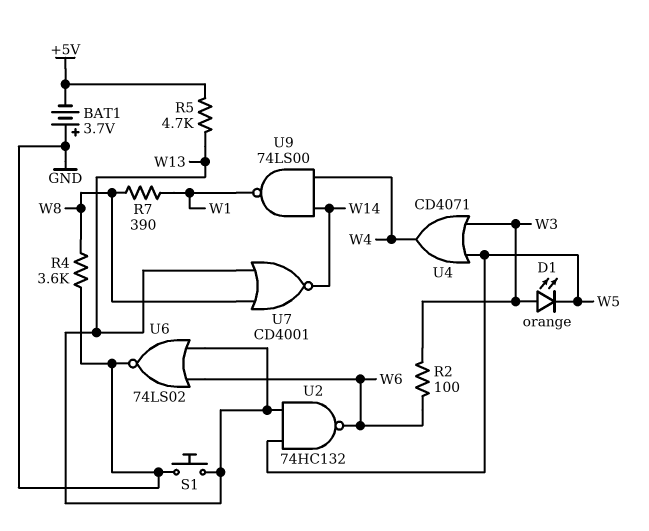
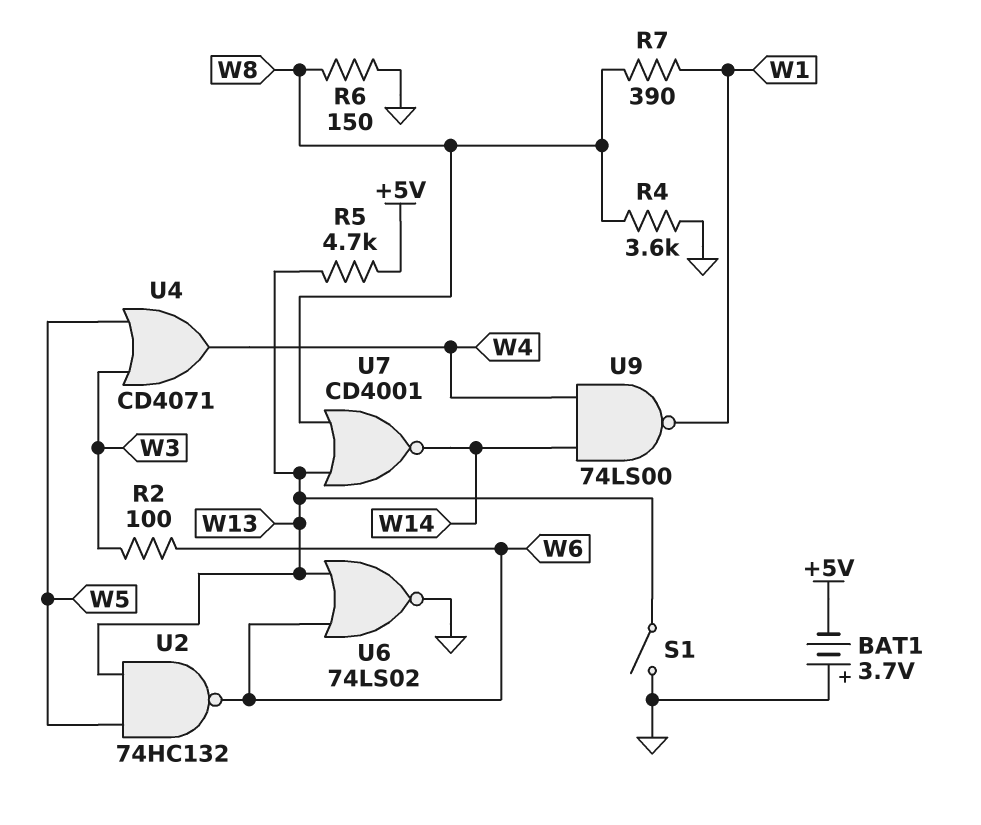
D1: LED orange (A W3, K W5) -> none
R6: none -> 150 (GND, W8)
S1: button (GND, W13) -> switch (GND, W13)

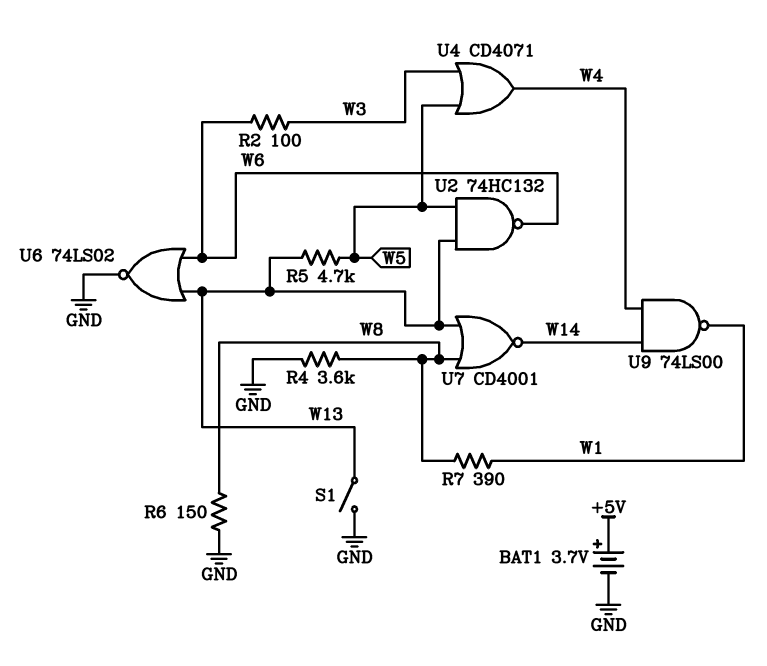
BAT1: 3.7V (plus GND, minus +5V) -> 3.7V (plus +5V, minus GND)
R5: 4.7k (+5V, W13) -> 4.7k (W5, W13)

